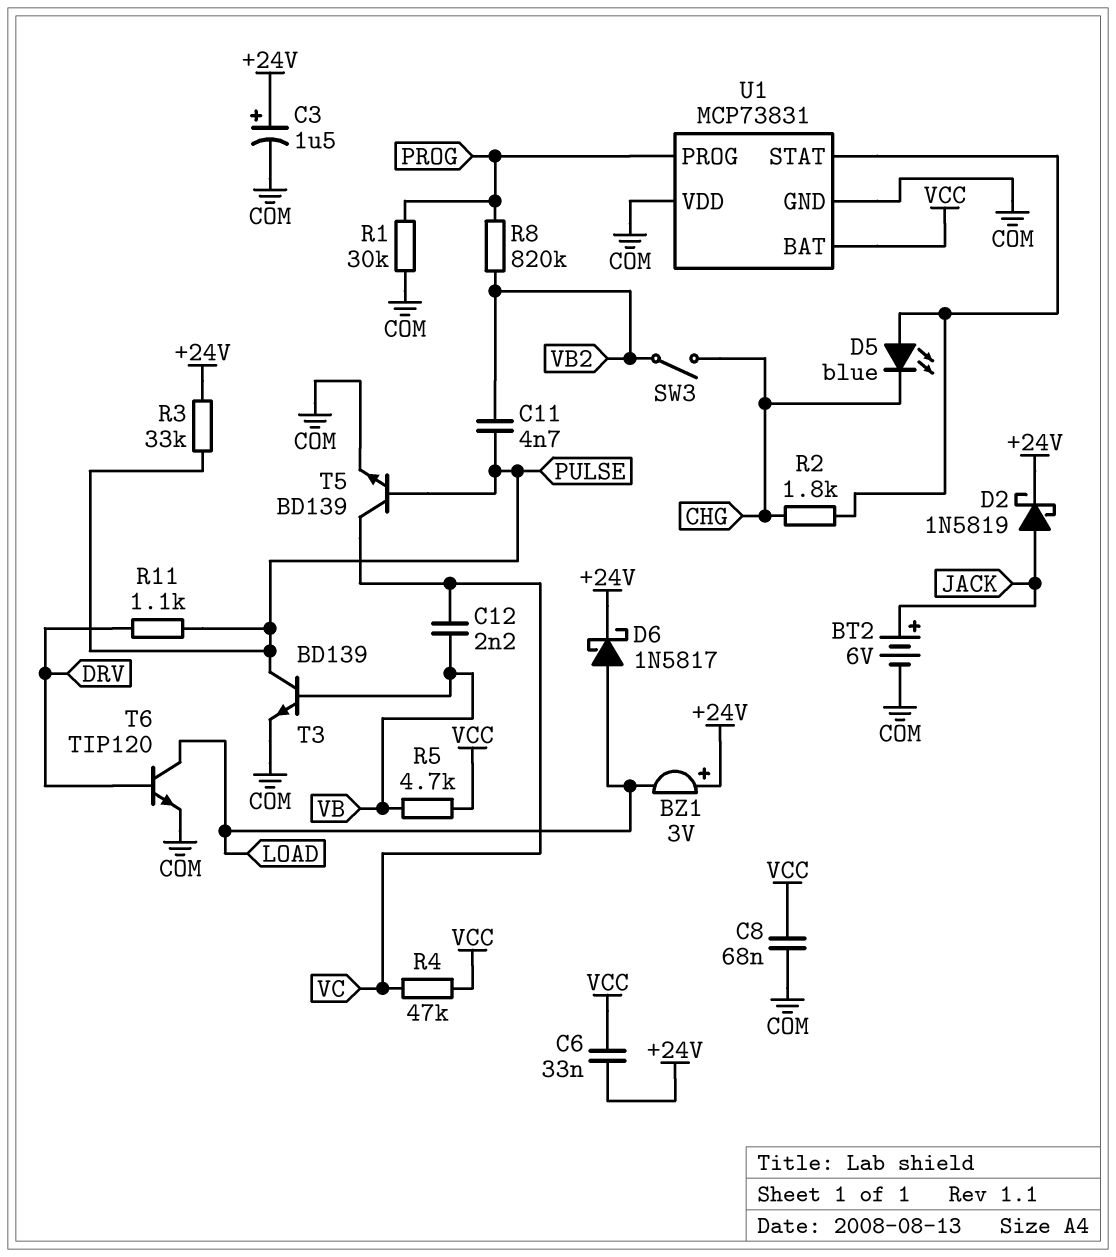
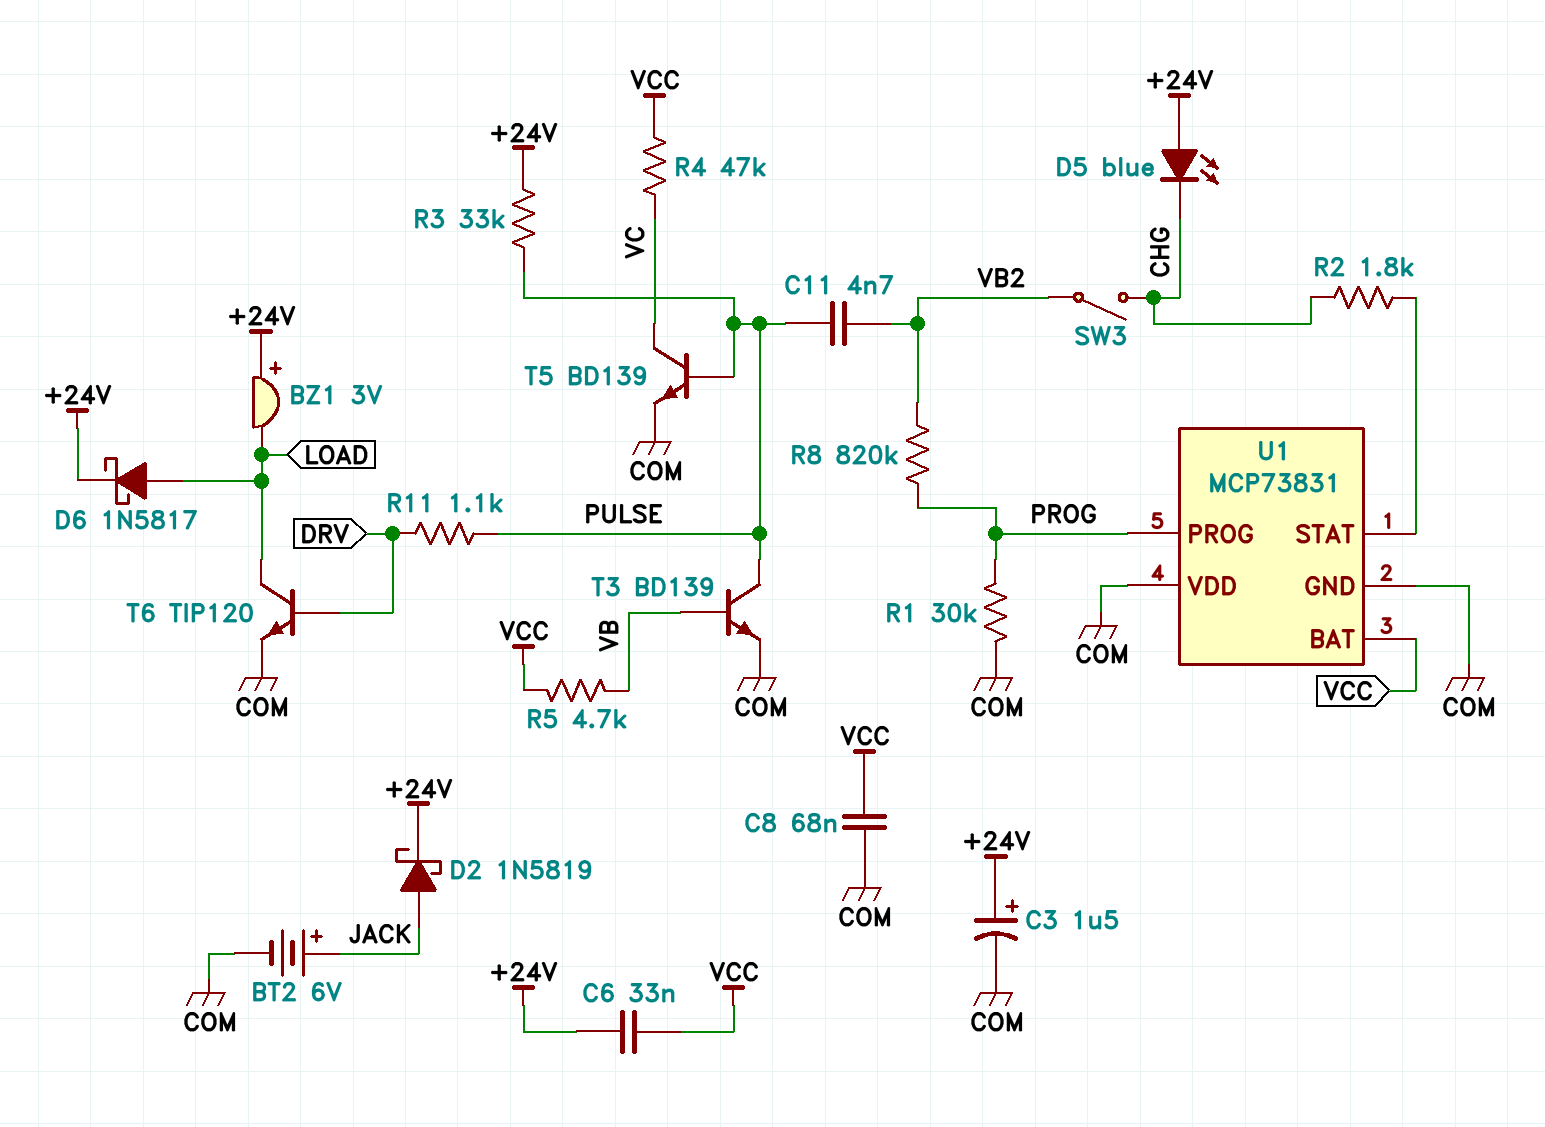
C12: 2.2nF (VB, VC) -> none
D5: LED blue (A U1/STAT, K CHG) -> LED blue (A +24V, K CHG)

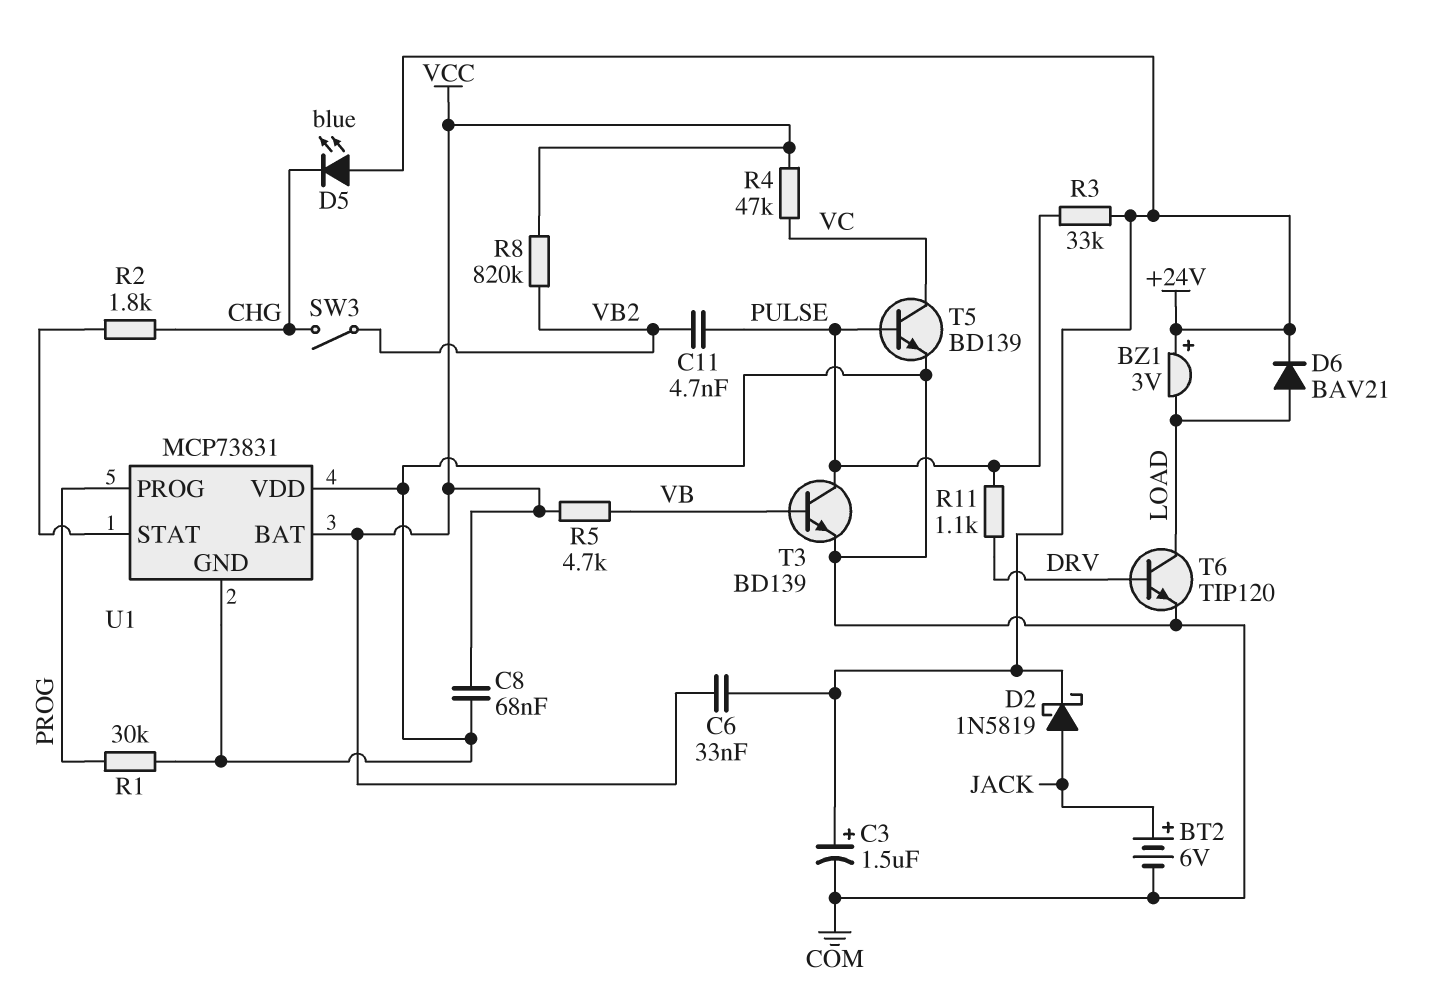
D6: schottky 1N5817 (A LOAD, K +24V) -> diode BAV21 (A LOAD, K +24V)
R8: 820k (PROG, VB2) -> 820k (VB2, VCC)

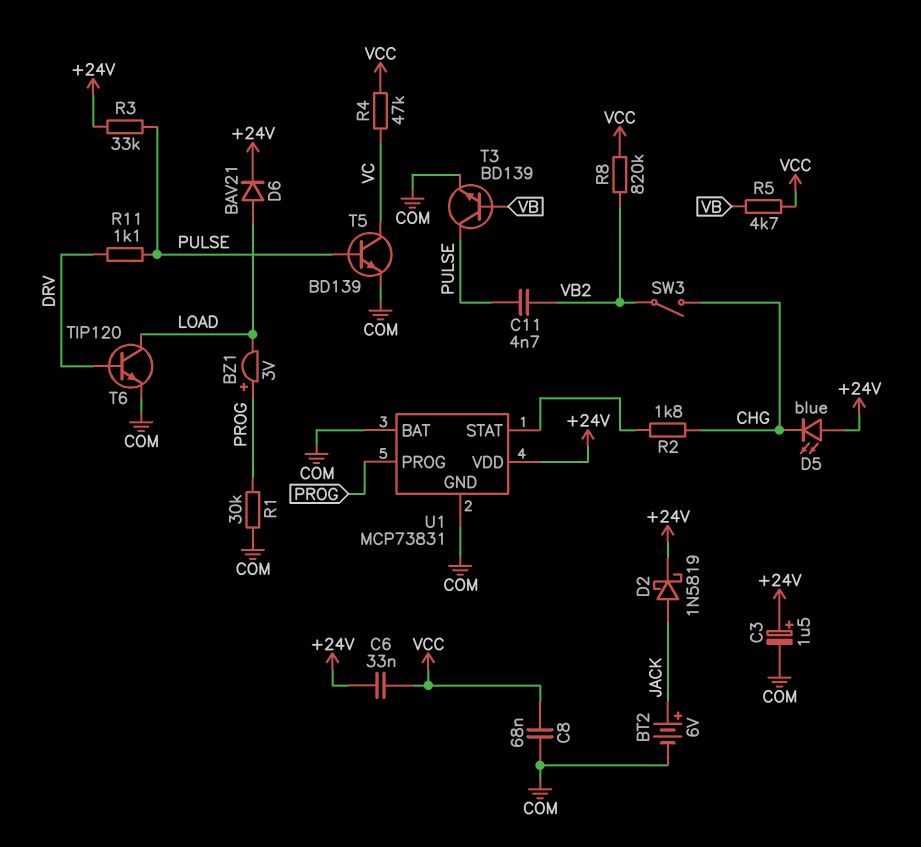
BZ1: buzzer 3V (plus +24V, minus LOAD) -> buzzer 3V (plus PROG, minus LOAD)
U1 pin BAT: VCC -> COM
U1 pin VDD: COM -> +24V

